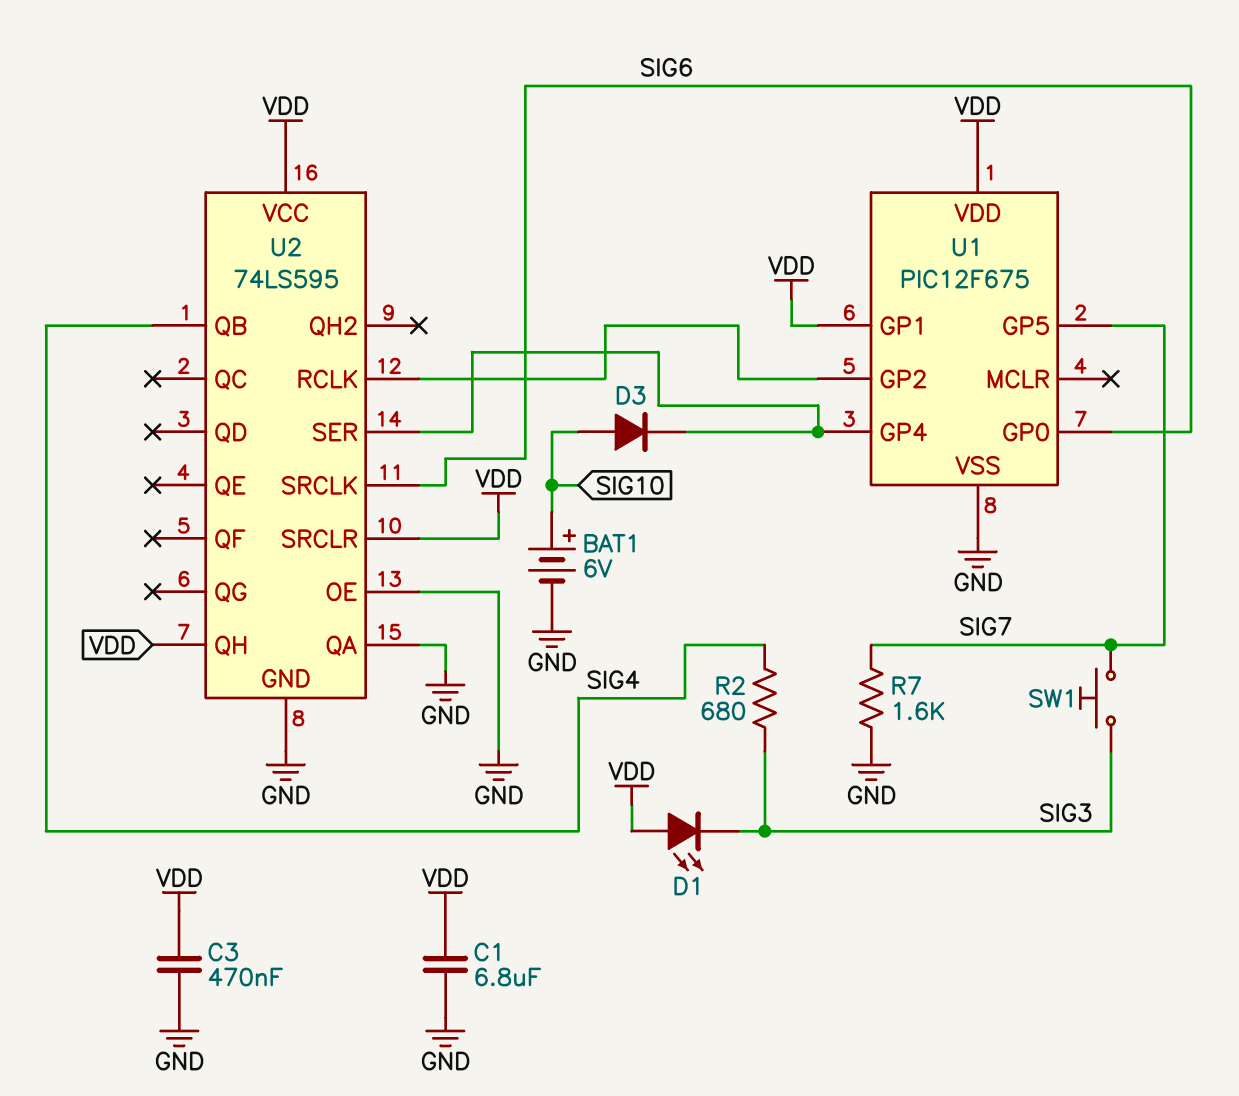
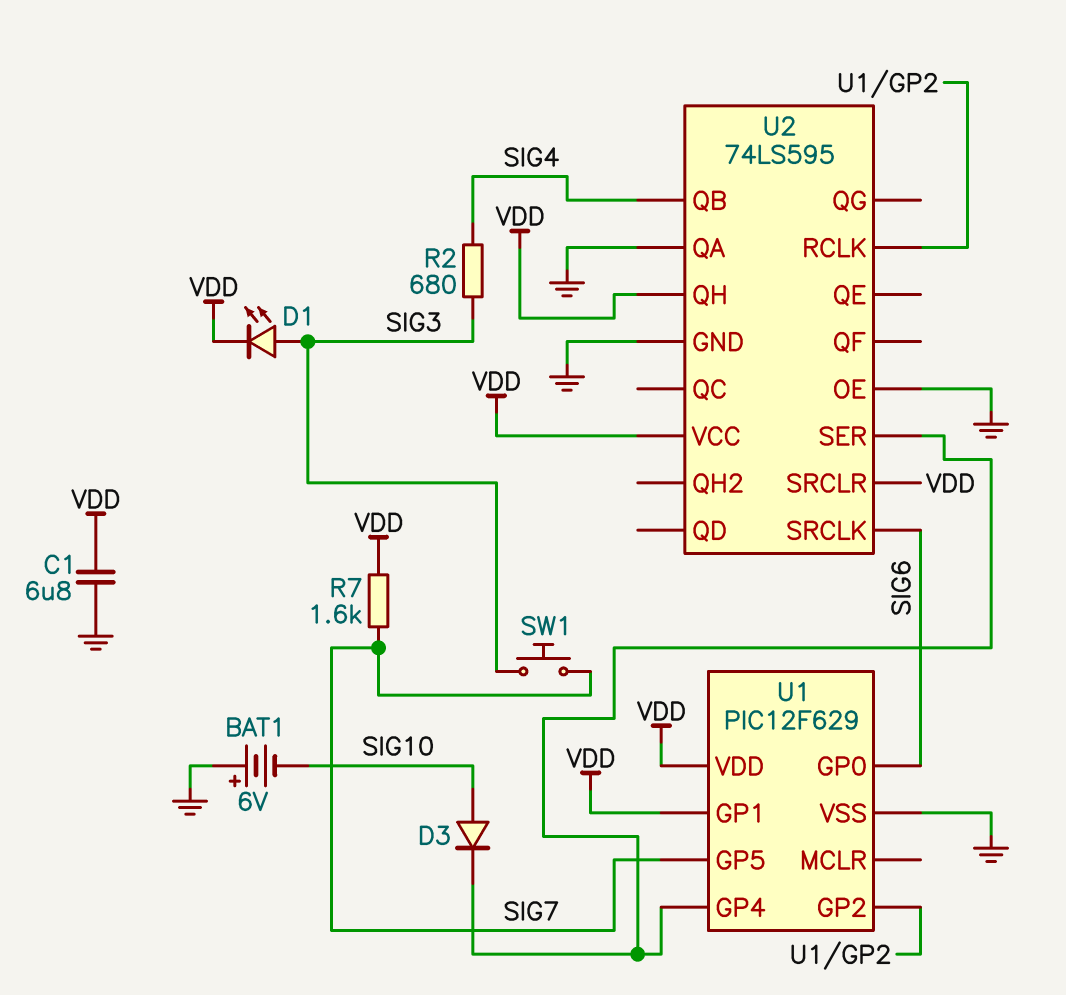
BAT1: 6V (plus SIG10, minus GND) -> 6V (plus GND, minus SIG10)
C3: 470nF (GND, VDD) -> none
D1: LED (A VDD, K SIG3) -> LED (A SIG3, K VDD)
R7: 1.6k (GND, SIG7) -> 1.6k (SIG7, VDD)
U1: PIC12F675 -> PIC12F629

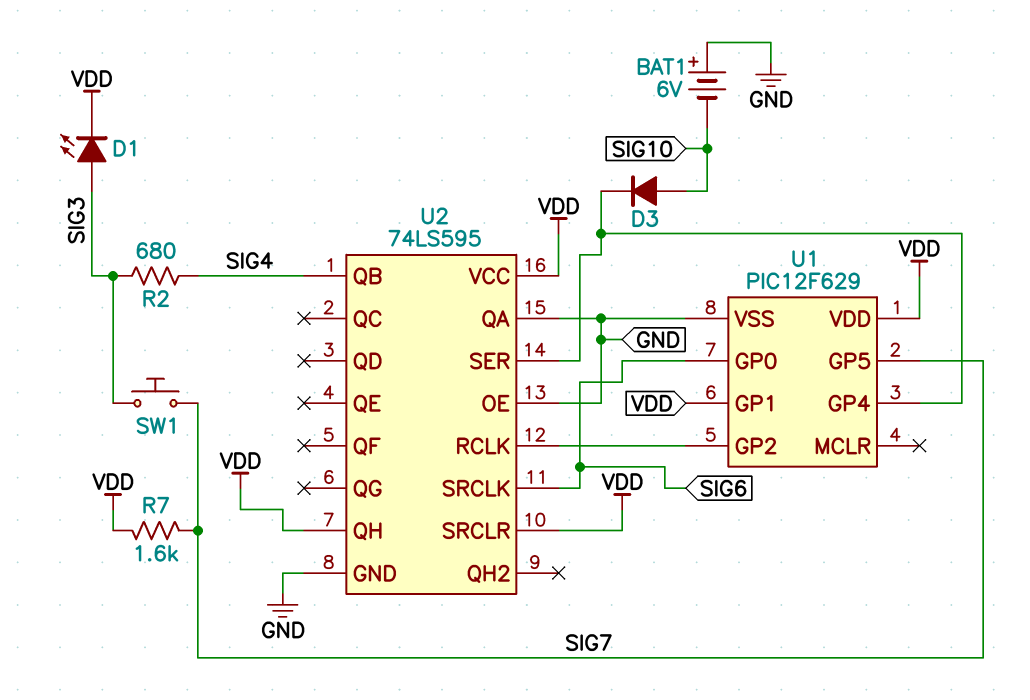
C1: 6.8uF (GND, VDD) -> none

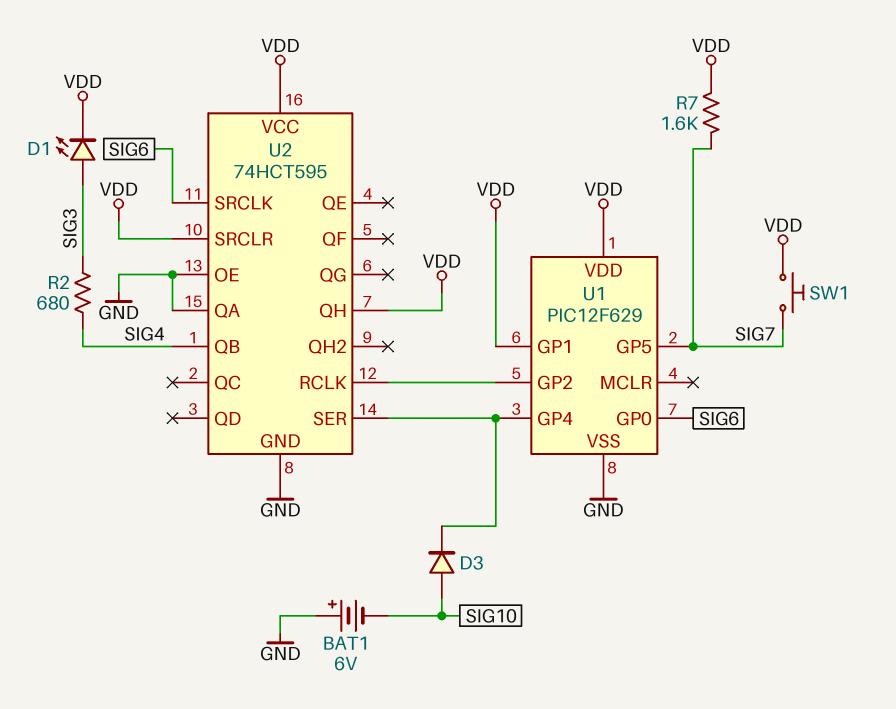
SW1: button (SIG3, SIG7) -> button (SIG7, VDD)
U2: 74LS595 -> 74HCT595

